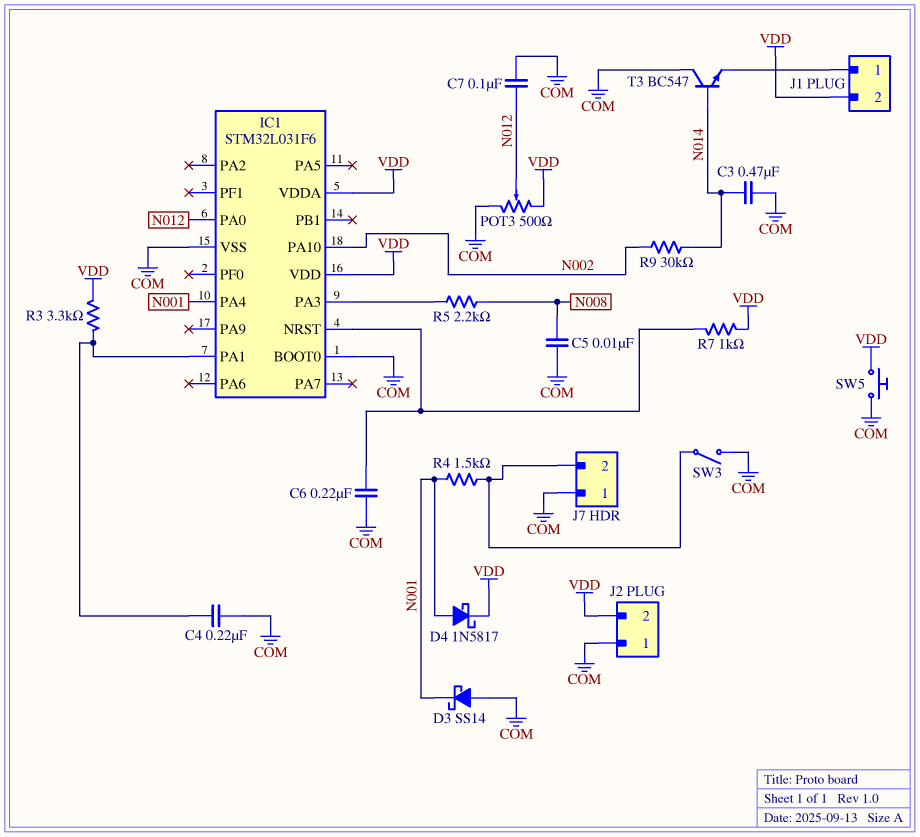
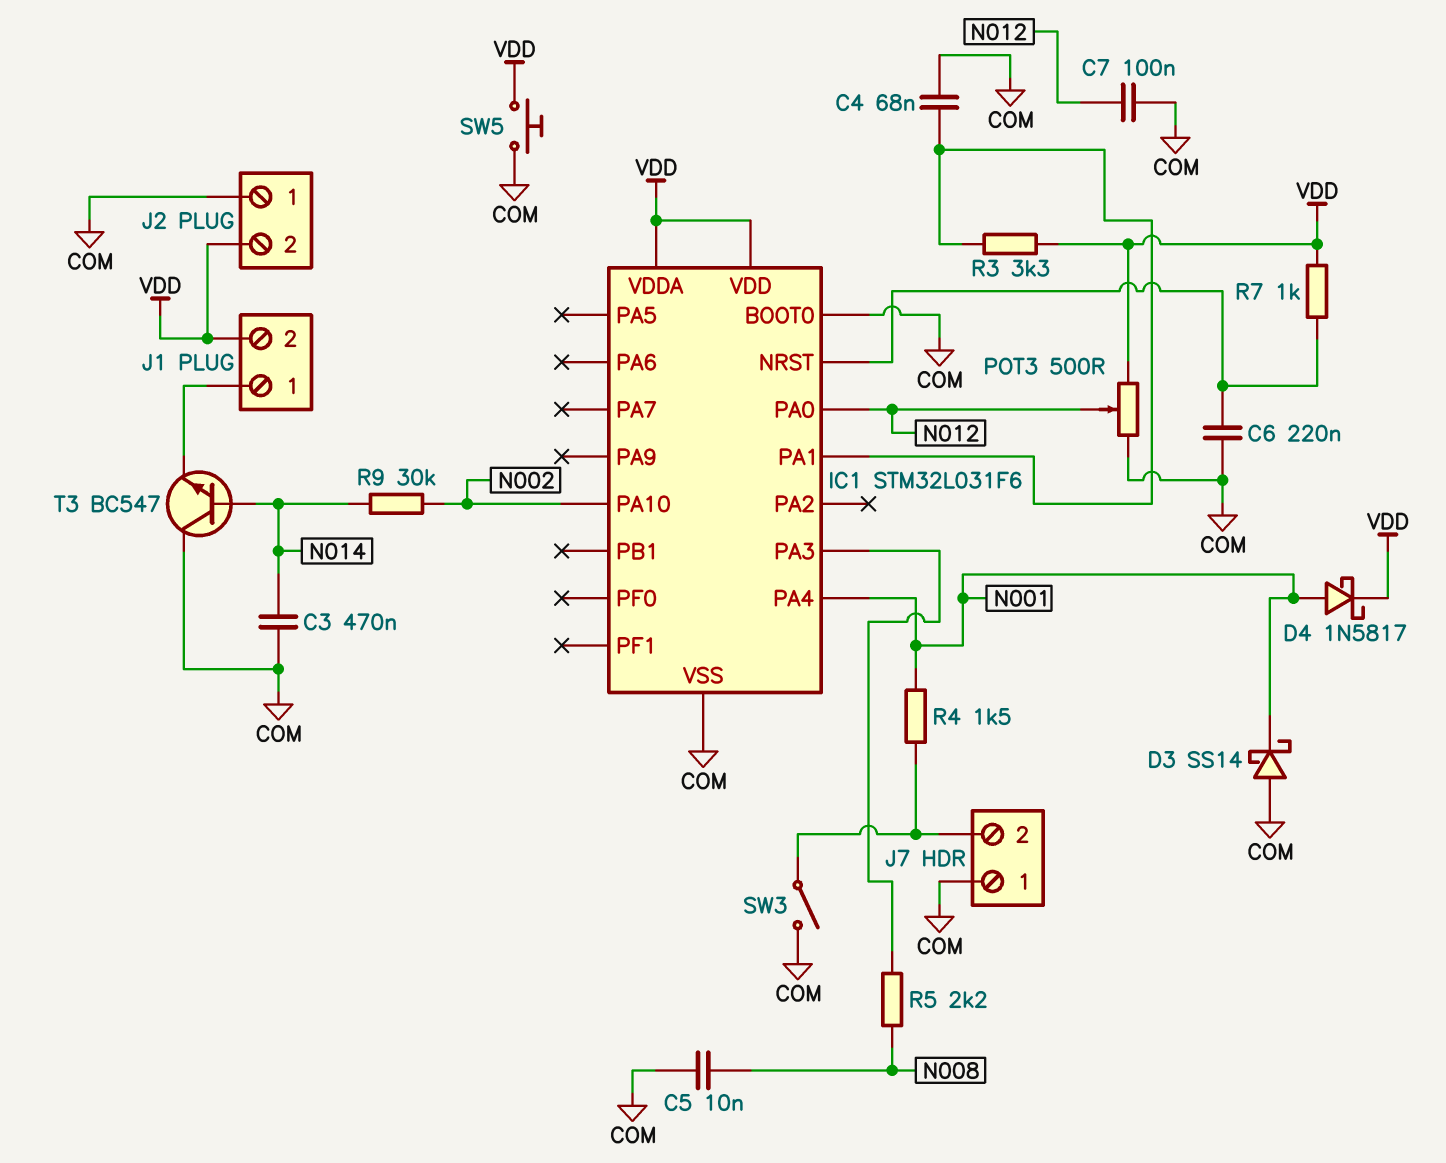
C4: 220nF (COM, IC1/PA1) -> 68nF (COM, IC1/PA1)

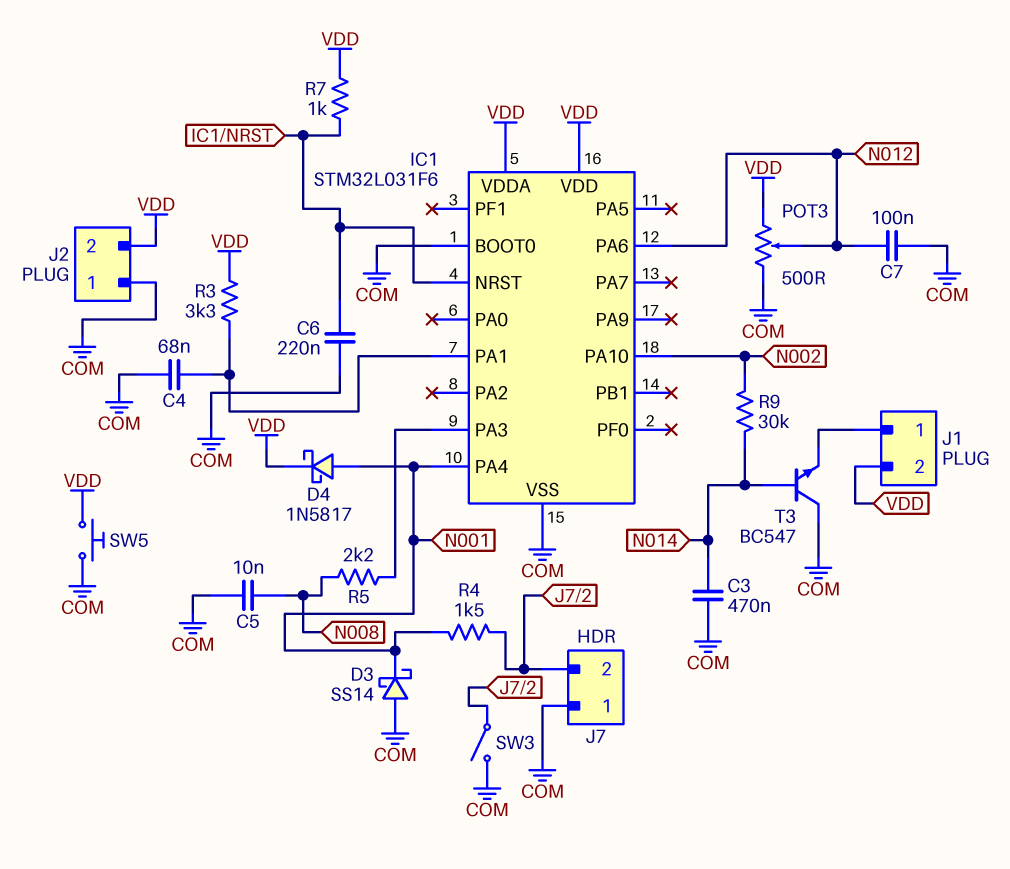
IC1 pin PA0: N012 -> none
IC1 pin PA6: none -> N012

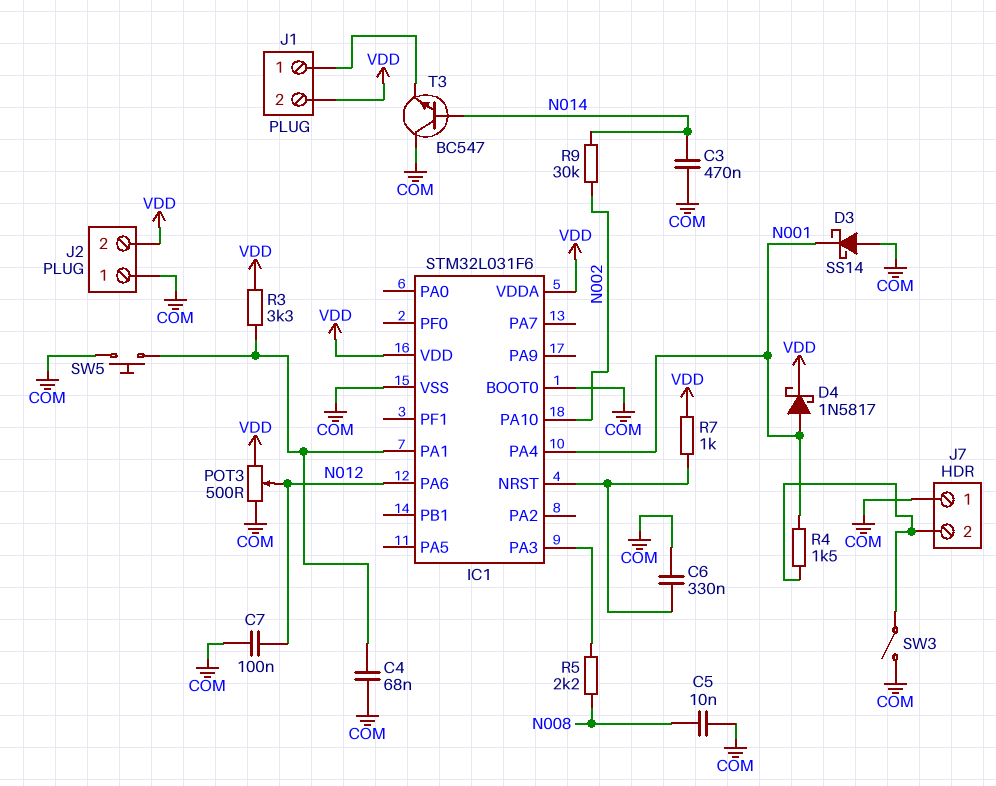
C6: 220nF (COM, IC1/NRST) -> 330nF (COM, IC1/NRST)
SW5: button (COM, VDD) -> button (COM, IC1/PA1)

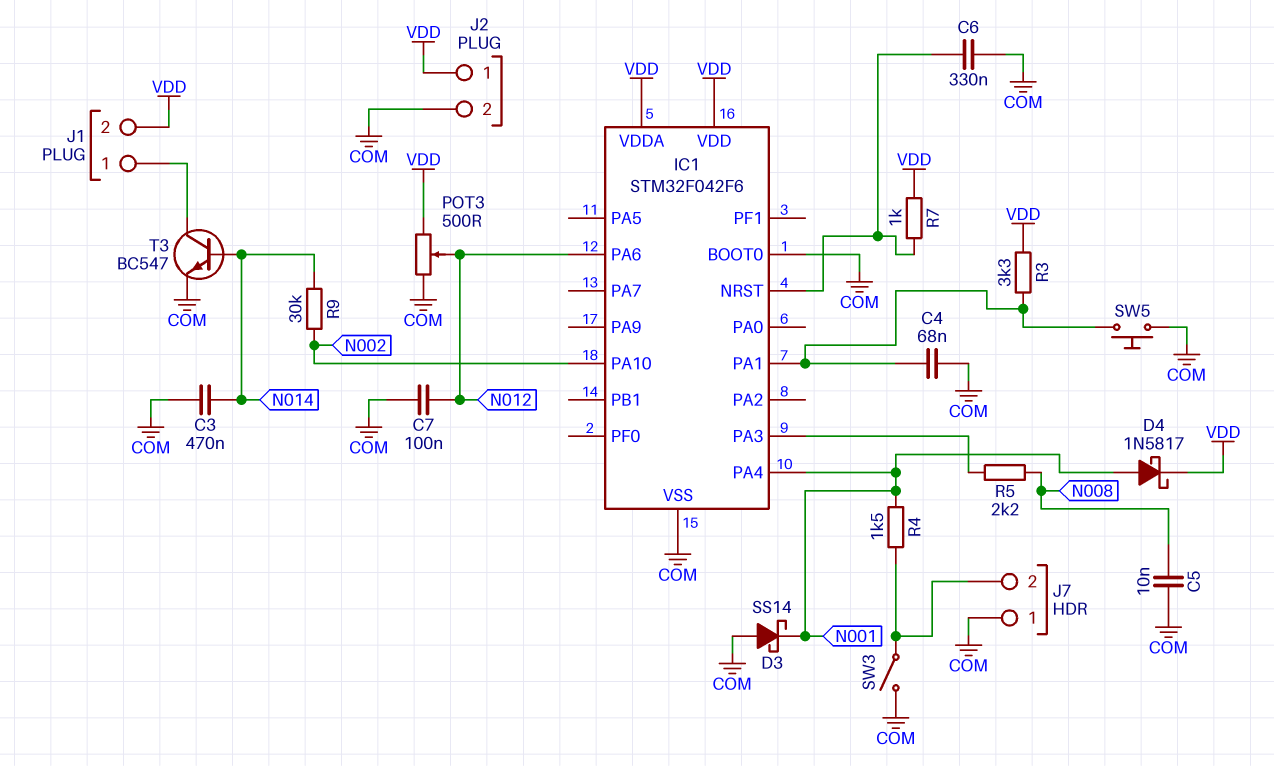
IC1: STM32L031F6 -> STM32F042F6
J2 pin 1: COM -> VDD
J2 pin 2: VDD -> COM
T3: NPN BC547 (B N014, C COM, E J1/1) -> NPN BC547 (B N014, C J1/1, E COM)

